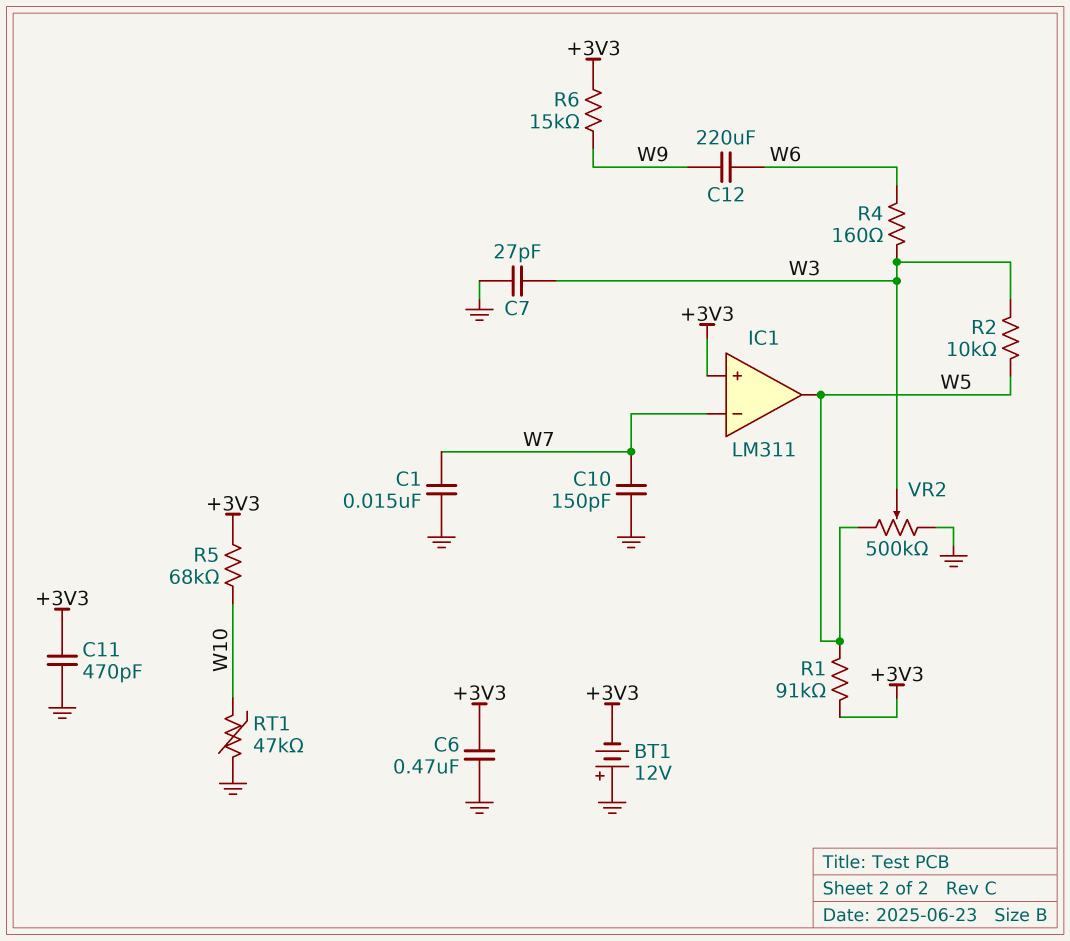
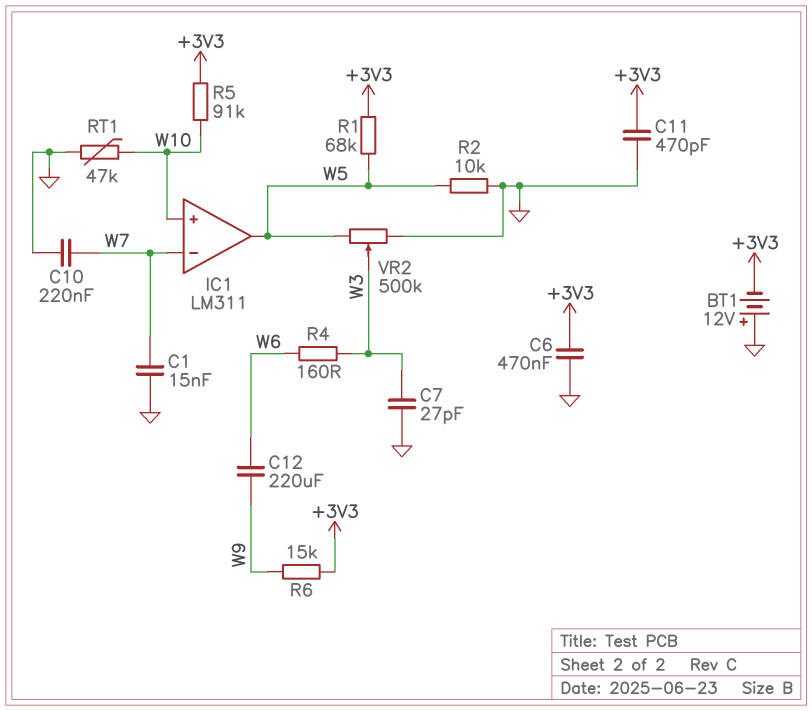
C10: 150pF (GND, W7) -> 220nF (GND, W7)
IC1 pin in+: +3V3 -> W10
R1: 91k (+3V3, W5) -> 68k (+3V3, W5)
R2: 10k (W3, W5) -> 10k (GND, W5)
R5: 68k (+3V3, W10) -> 91k (+3V3, W10)

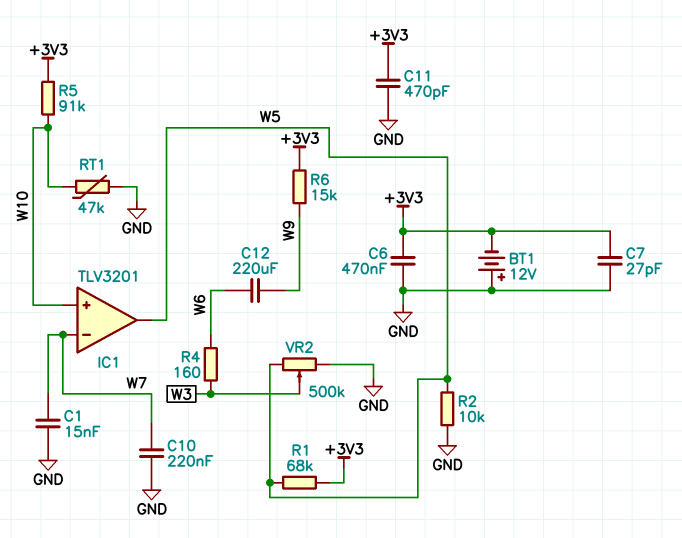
C7: 27pF (GND, W3) -> 27pF (+3V3, GND)
IC1: LM311 -> TLV3201

